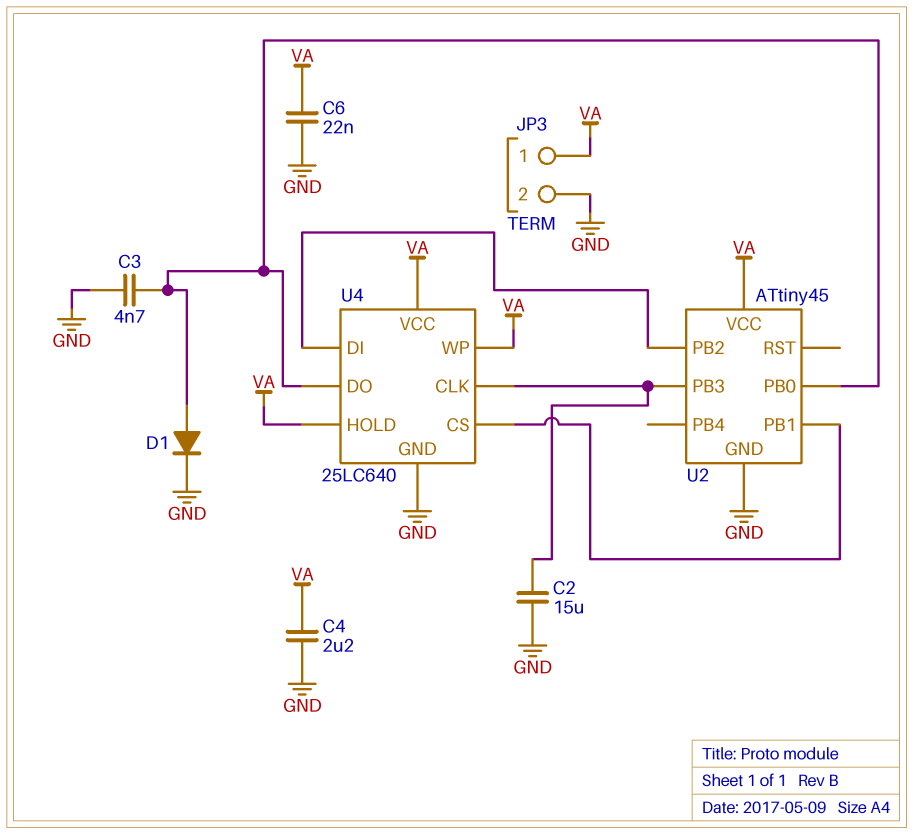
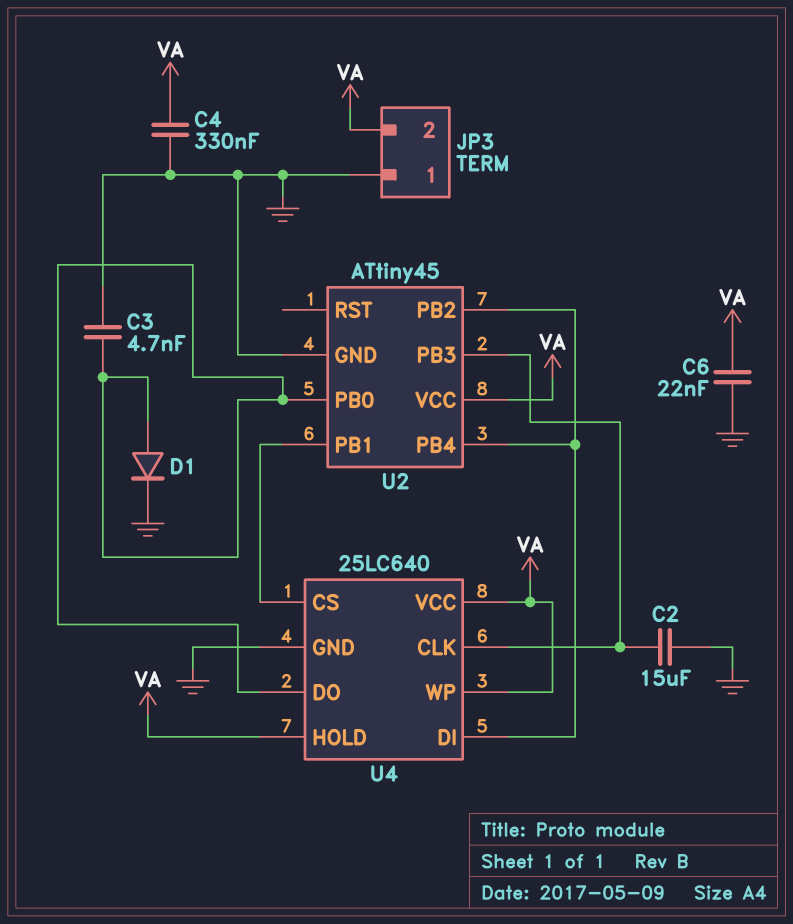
C4: 2.2uF (GND, VA) -> 330nF (GND, VA)
JP3 pin 1: VA -> GND
JP3 pin 2: GND -> VA
U2 pin PB4: none -> U2/PB2

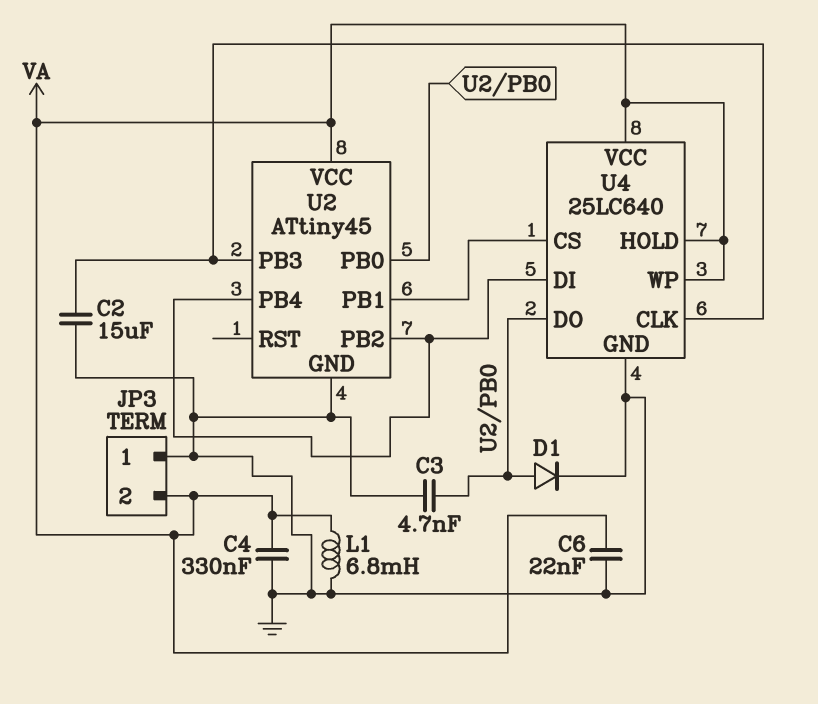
L1: none -> 6.8mH (GND, VA)

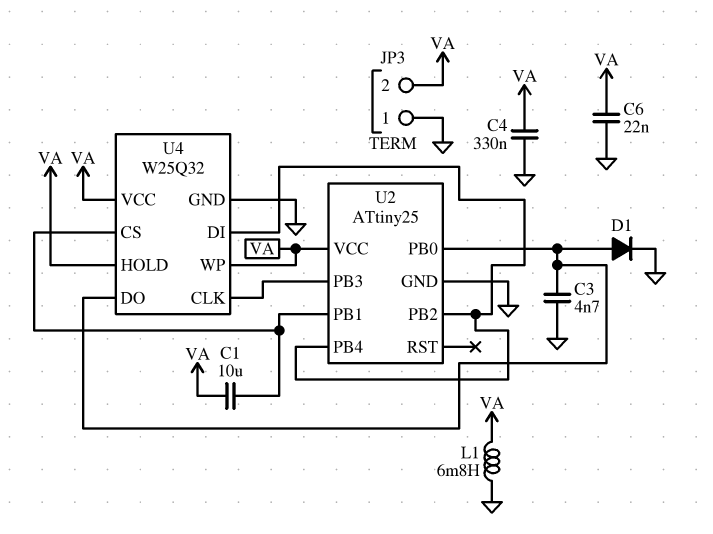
C1: none -> 10uF (U2/PB1, VA)
C2: 15uF (GND, U2/PB3) -> none
U2: ATtiny45 -> ATtiny25
U4: 25LC640 -> W25Q32

